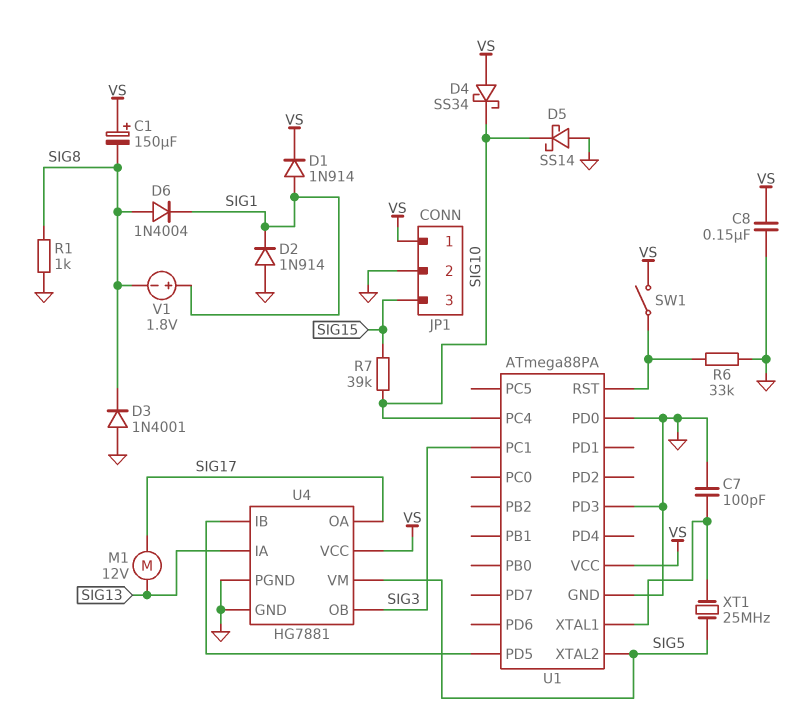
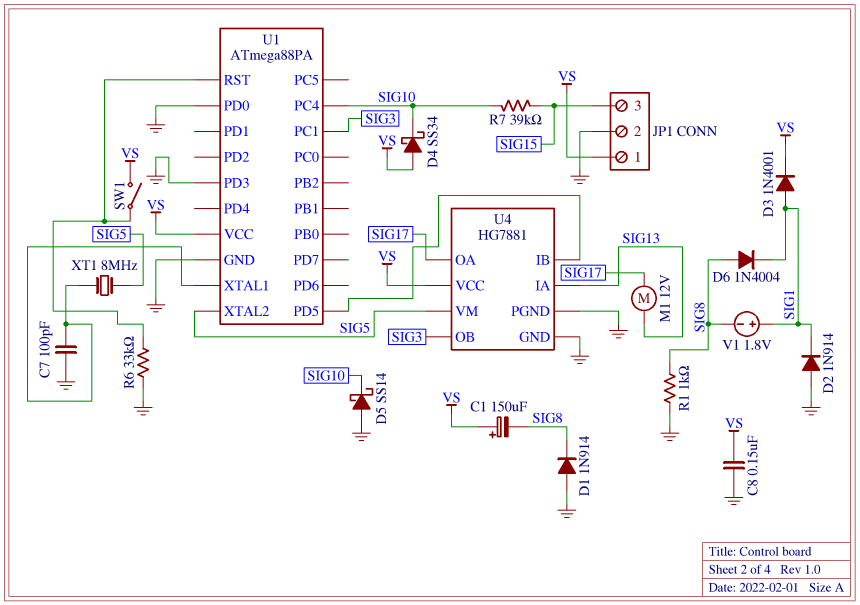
D1: diode 1N914 (A SIG1, K VS) -> diode 1N914 (A GND, K SIG8)
D3: diode 1N4001 (A GND, K SIG8) -> diode 1N4001 (A SIG1, K VS)
XT1: 25MHz (SIG5, U1/XTAL1) -> 8MHz (SIG5, U1/XTAL1)

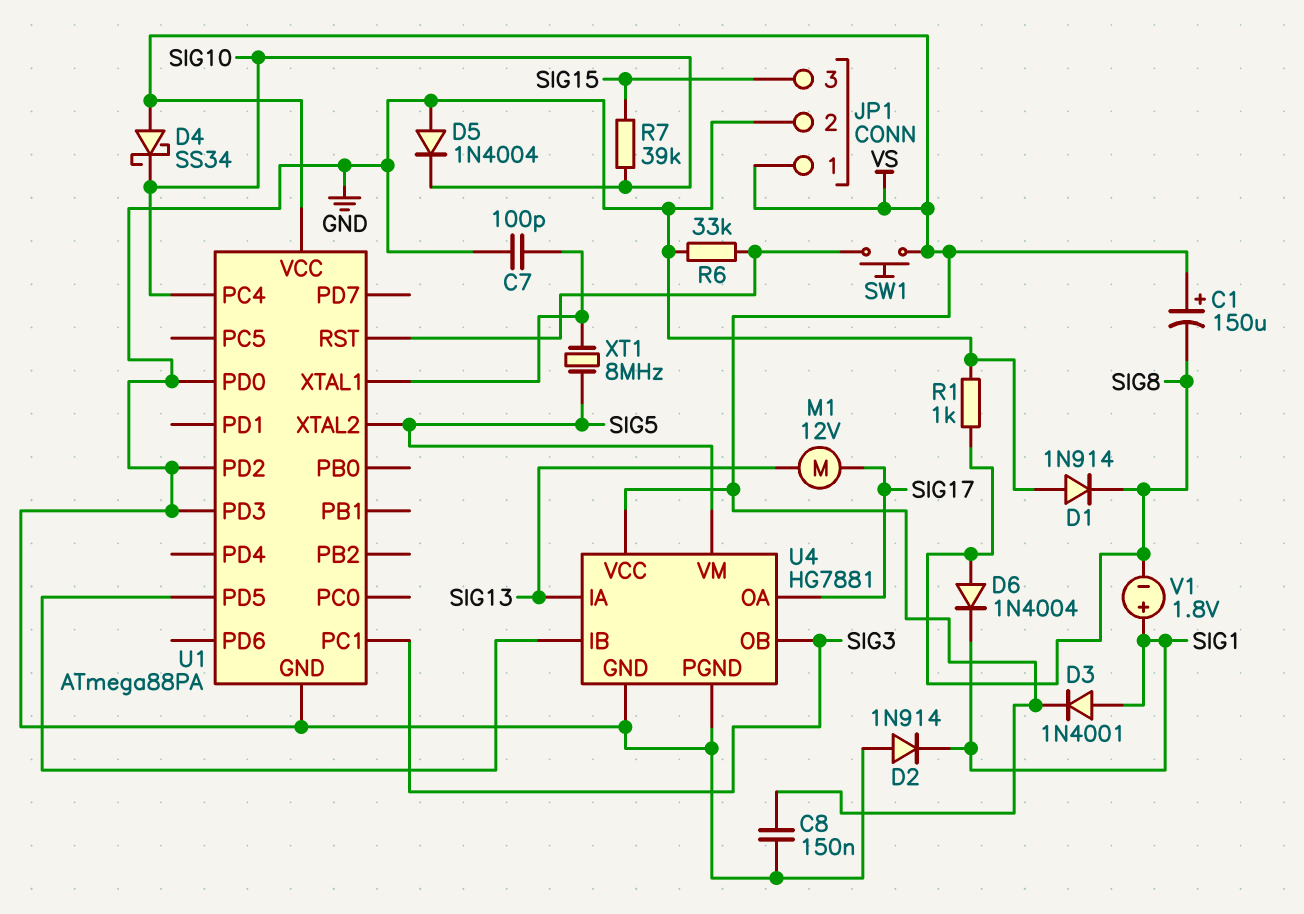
D5: schottky SS14 (A GND, K SIG10) -> diode 1N4004 (A GND, K SIG10)
SW1: switch (U1/RST, VS) -> button (U1/RST, VS)
U1 pin PD2: none -> GND

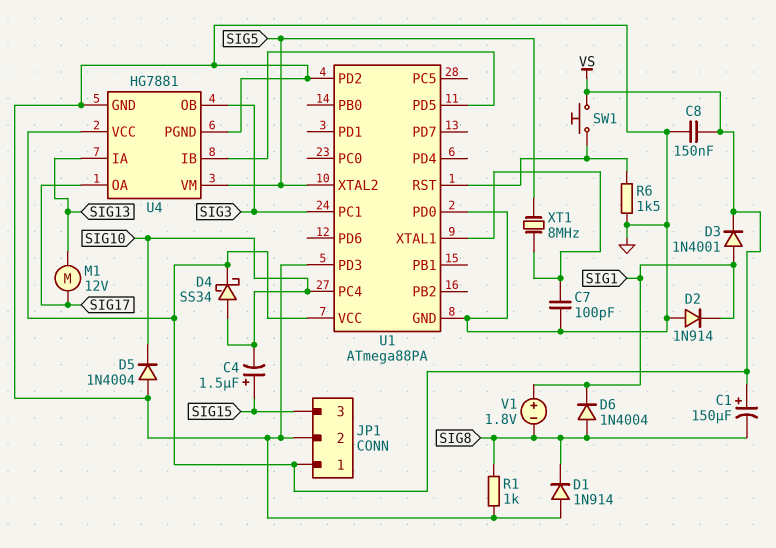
C4: none -> 1.5uF (plus SIG15, minus SIG10)
D4: schottky SS34 (A VS, K SIG10) -> schottky SS34 (A SIG10, K VS)
R6: 33k (GND, U1/RST) -> 1.5k (GND, U1/RST)
R7: 39k (SIG10, SIG15) -> none

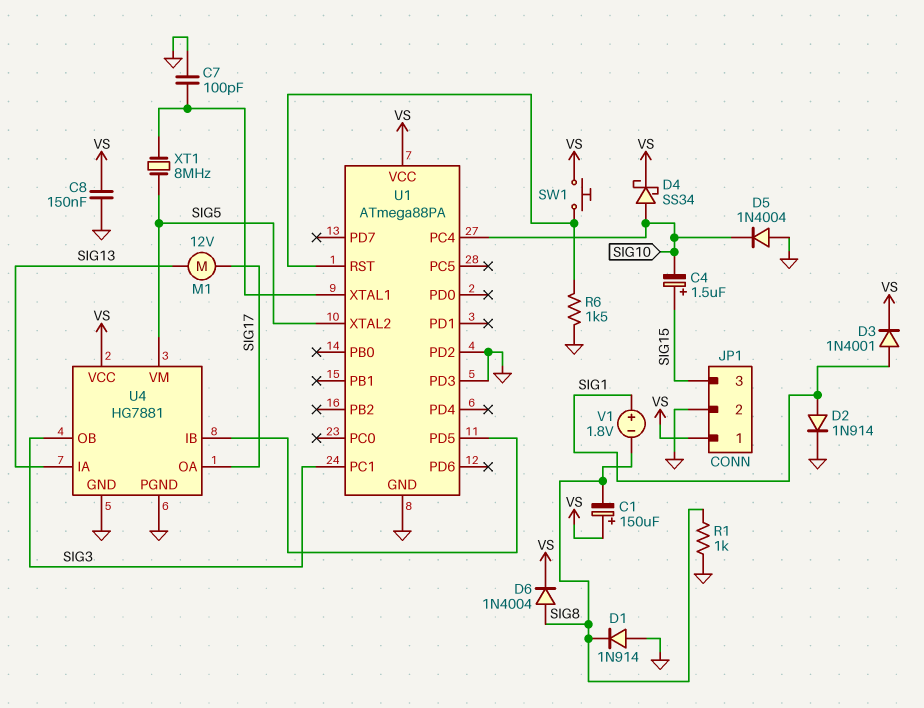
D2: diode 1N914 (A GND, K SIG1) -> diode 1N914 (A SIG1, K GND)
D6: diode 1N4004 (A SIG8, K SIG1) -> diode 1N4004 (A SIG8, K VS)
U1 pin PD0: GND -> none

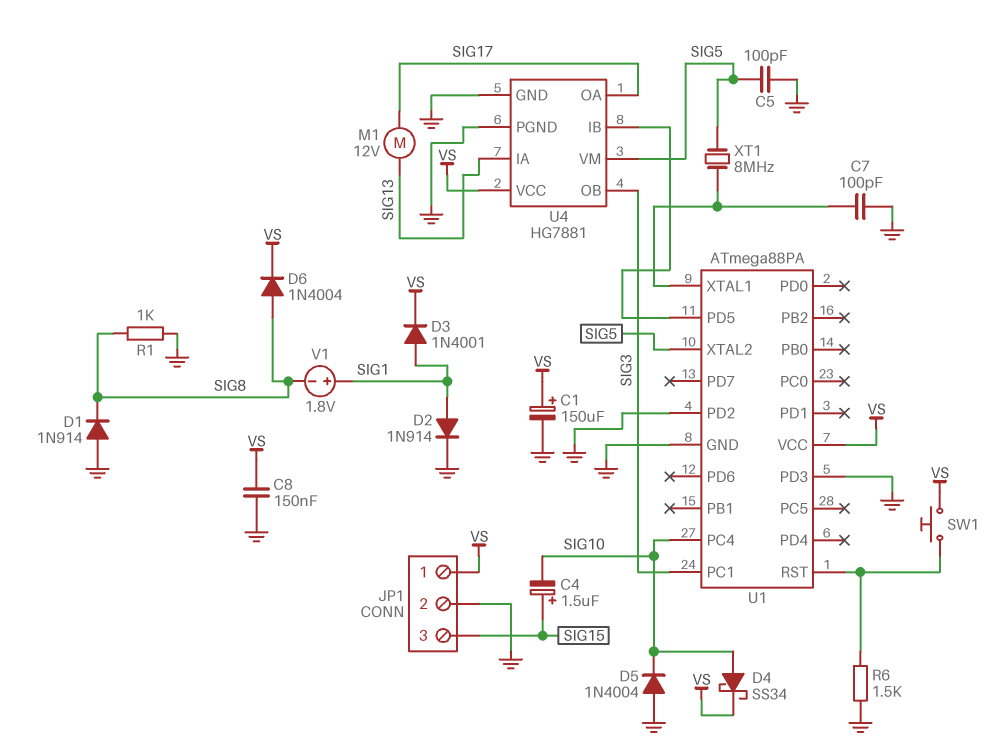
C1: 150uF (plus VS, minus SIG8) -> 150uF (plus VS, minus GND)
C5: none -> 100pF (GND, SIG5)

